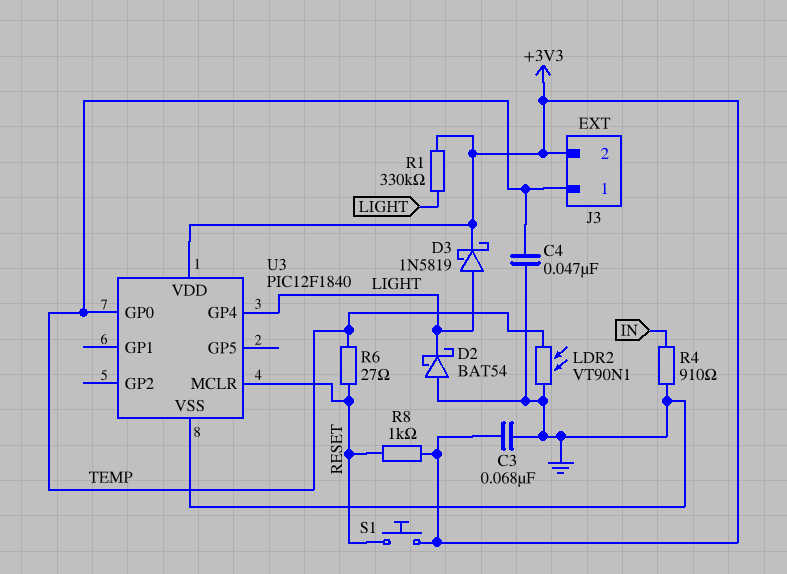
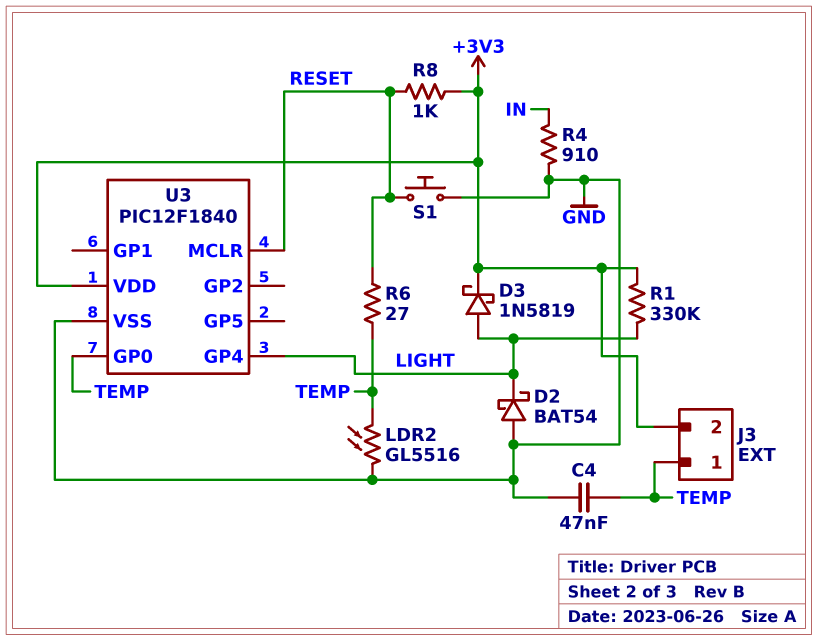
C3: 68nF (+3V3, GND) -> none
LDR2: VT90N1 (GND, TEMP) -> GL5516 (GND, TEMP)
S1: button (+3V3, RESET) -> button (GND, RESET)

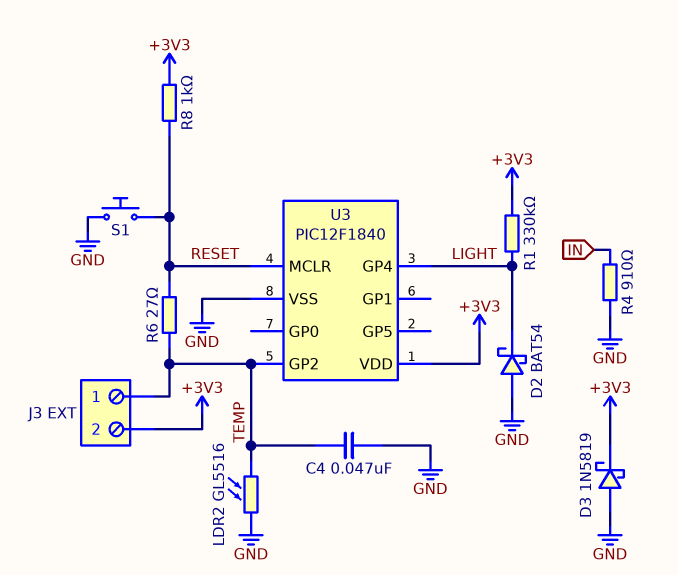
D3: schottky 1N5819 (A LIGHT, K +3V3) -> schottky 1N5819 (A GND, K +3V3)
U3 pin GP0: TEMP -> none
U3 pin GP2: none -> TEMP

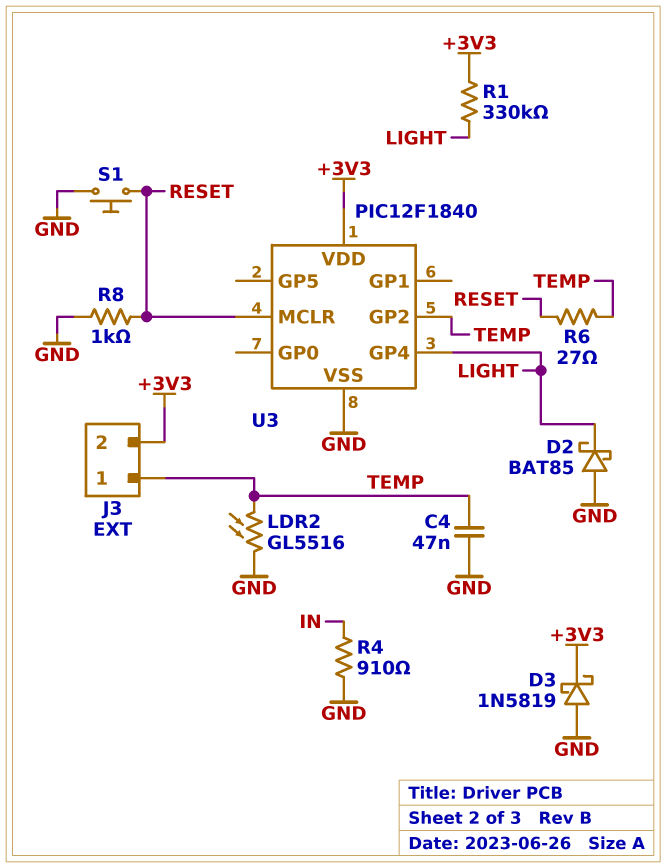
D2: schottky BAT54 (A GND, K LIGHT) -> schottky BAT85 (A GND, K LIGHT)
R8: 1k (+3V3, RESET) -> 1k (GND, RESET)

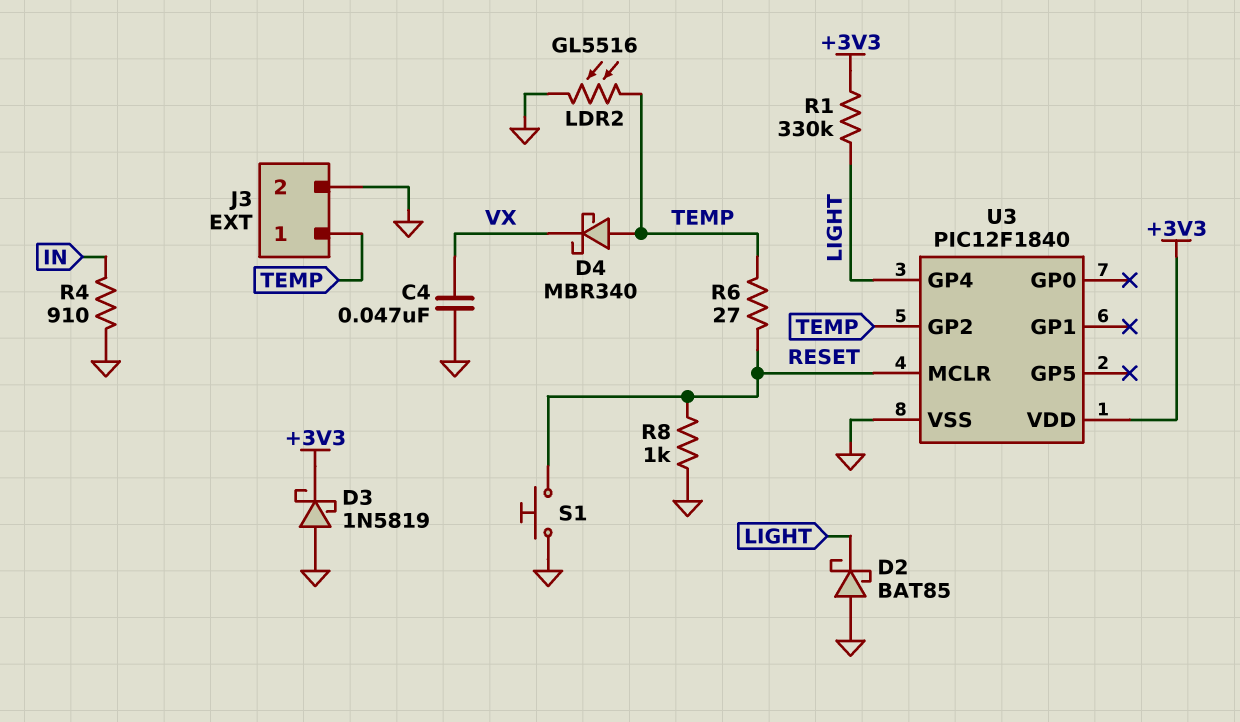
C4: 47nF (GND, TEMP) -> 47nF (GND, VX)
D4: none -> schottky MBR340 (A TEMP, K VX)
J3 pin 2: +3V3 -> GND

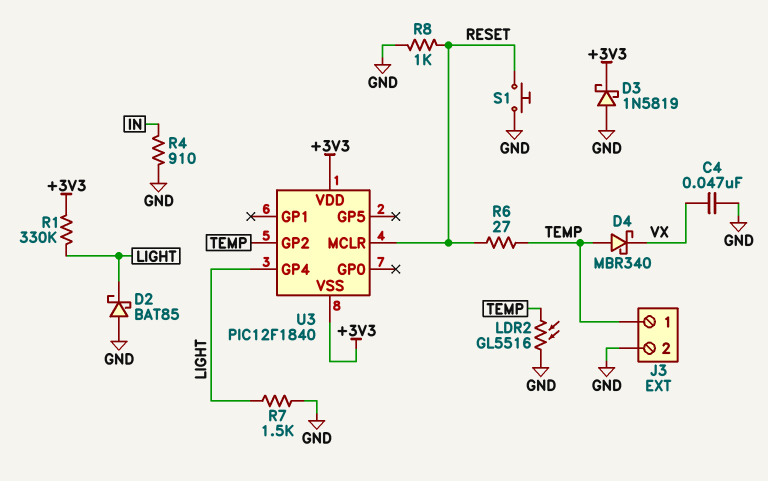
R7: none -> 1.5k (GND, LIGHT)
U3 pin VSS: GND -> +3V3

